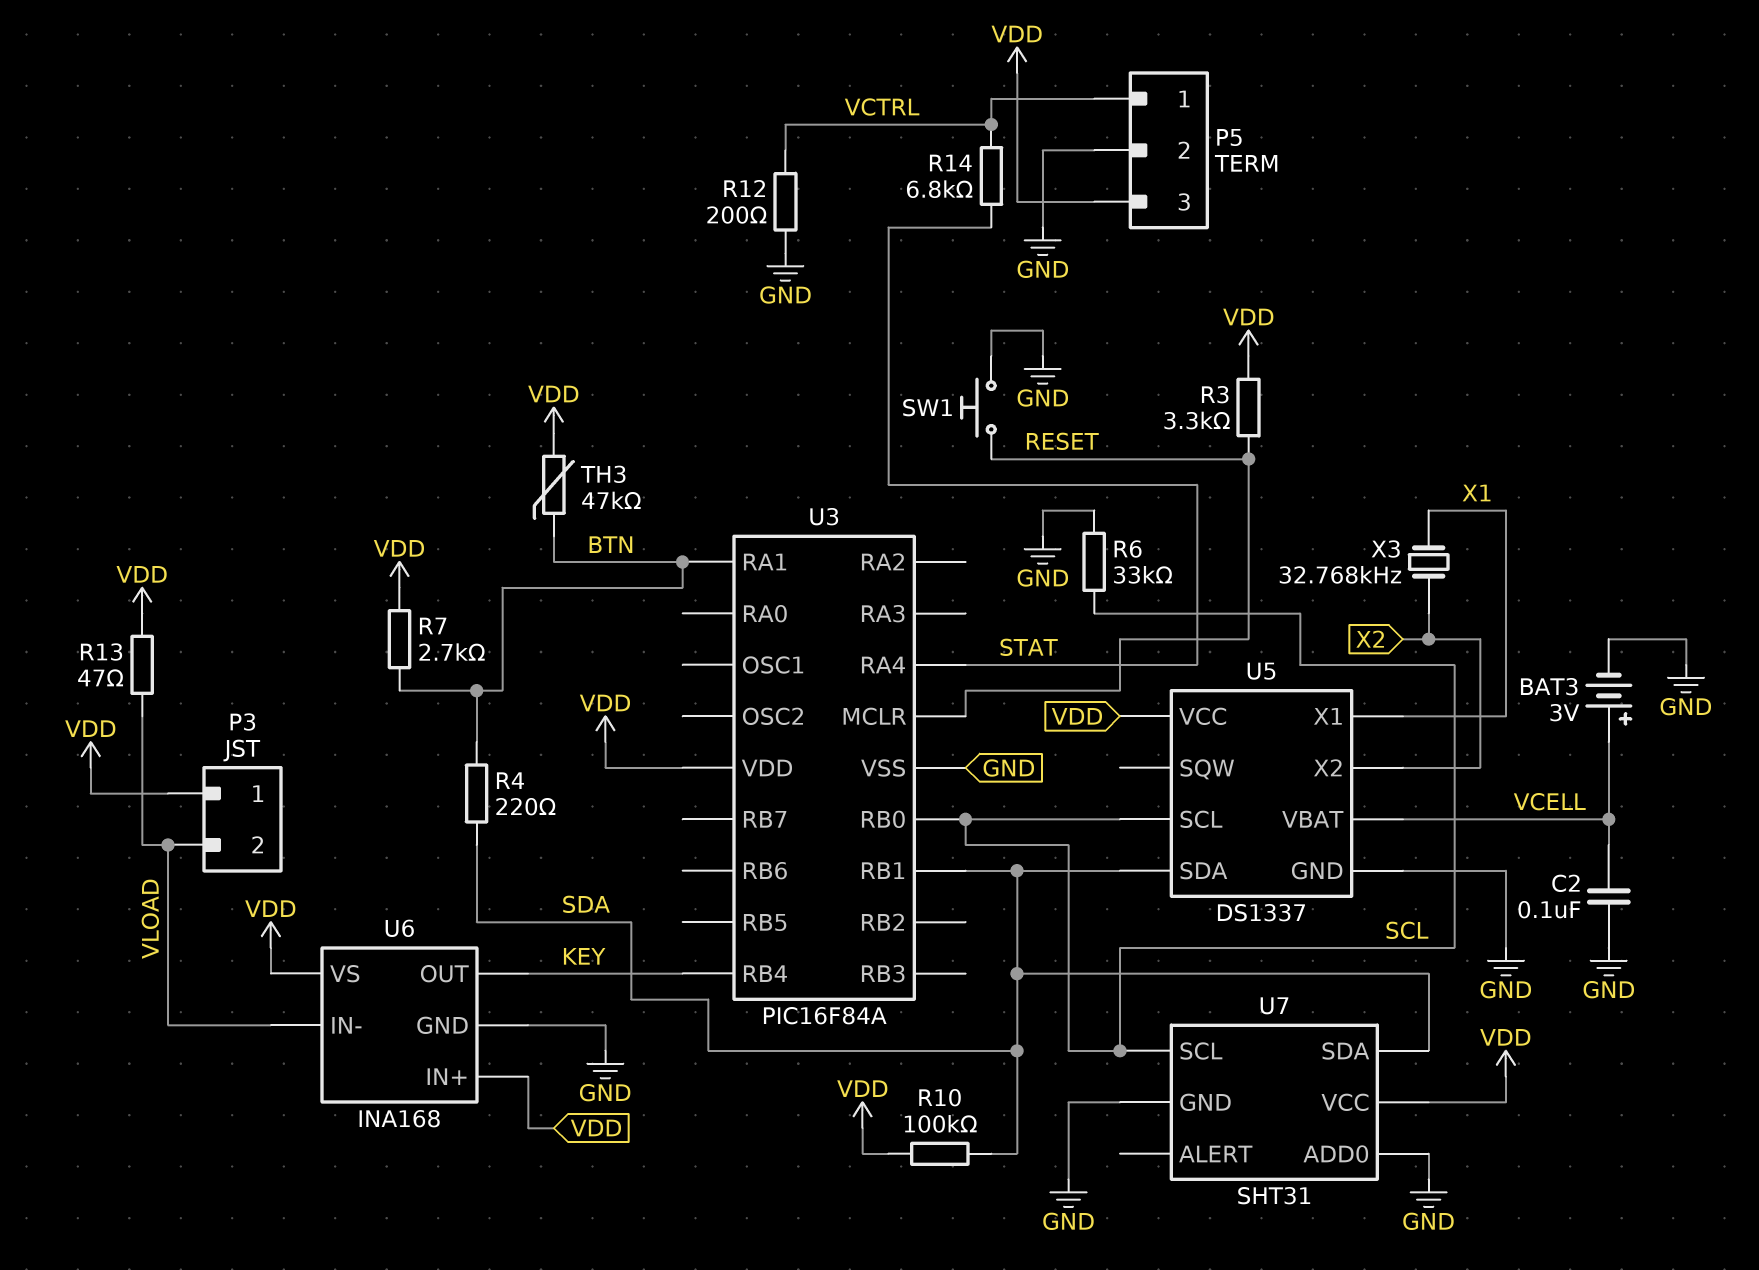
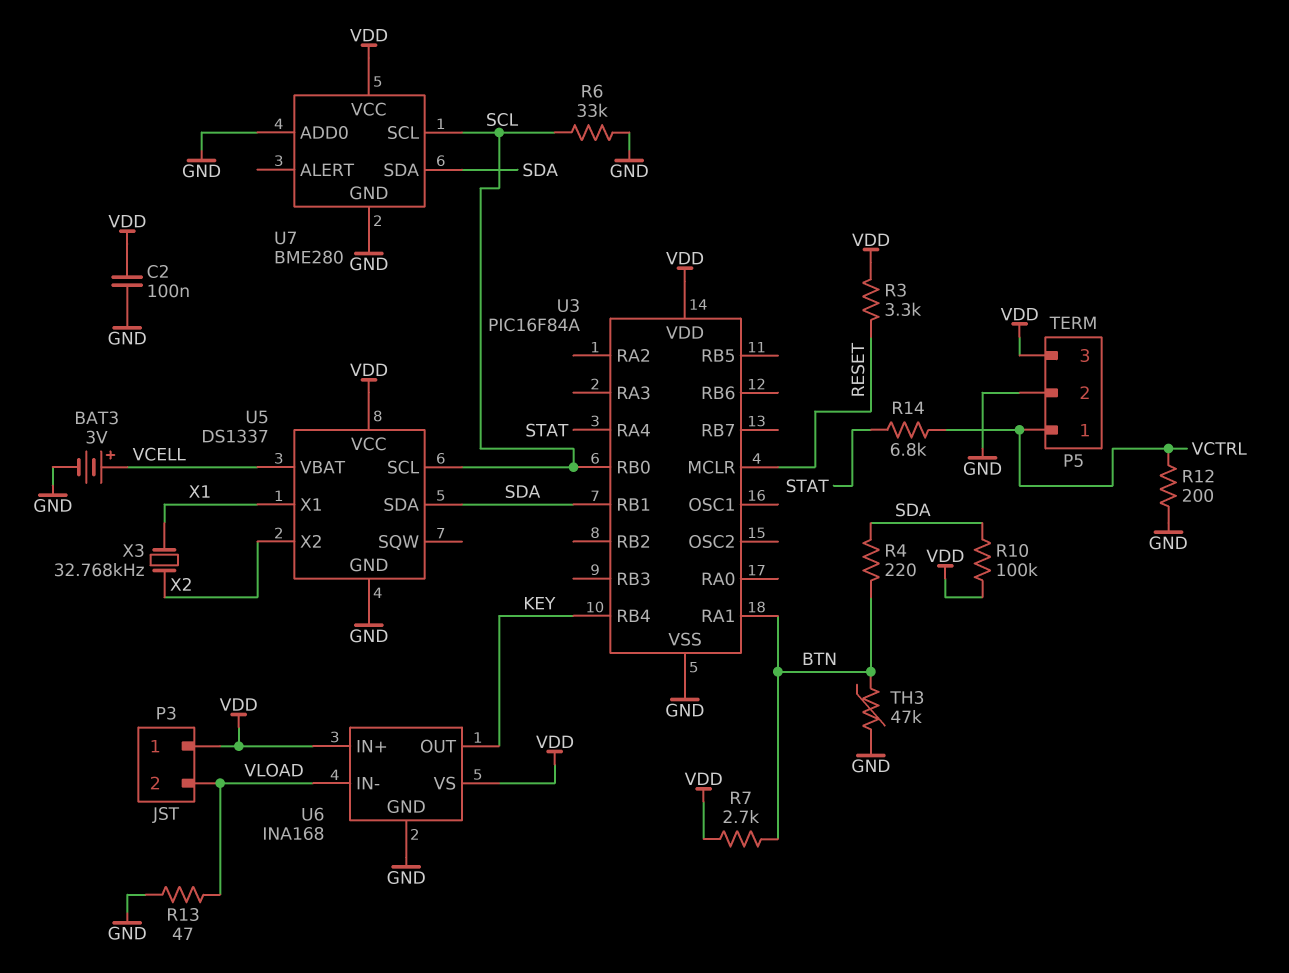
C2: 100nF (GND, VCELL) -> 100nF (GND, VDD)
R13: 47 (VDD, VLOAD) -> 47 (GND, VLOAD)
SW1: button (GND, RESET) -> none
TH3: 47k (BTN, VDD) -> 47k (BTN, GND)
U7: SHT31 -> BME280

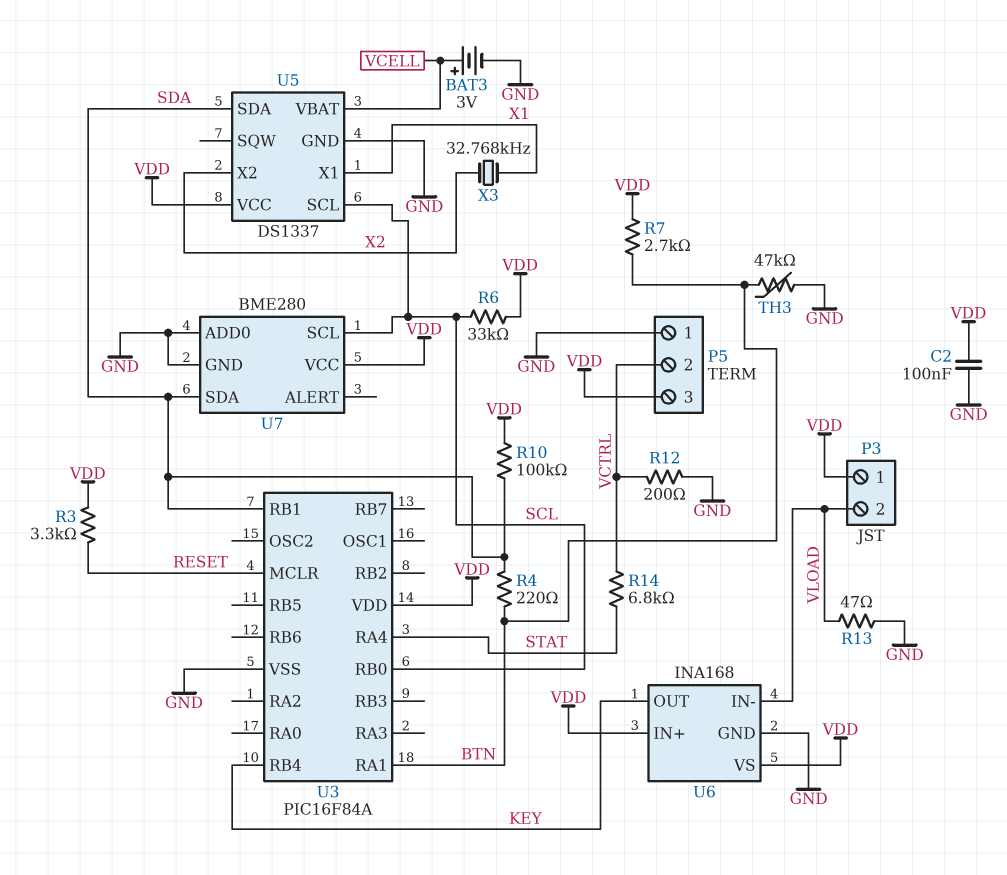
P5 pin 1: VCTRL -> GND
P5 pin 2: GND -> VCTRL
R6: 33k (GND, SCL) -> 33k (SCL, VDD)

